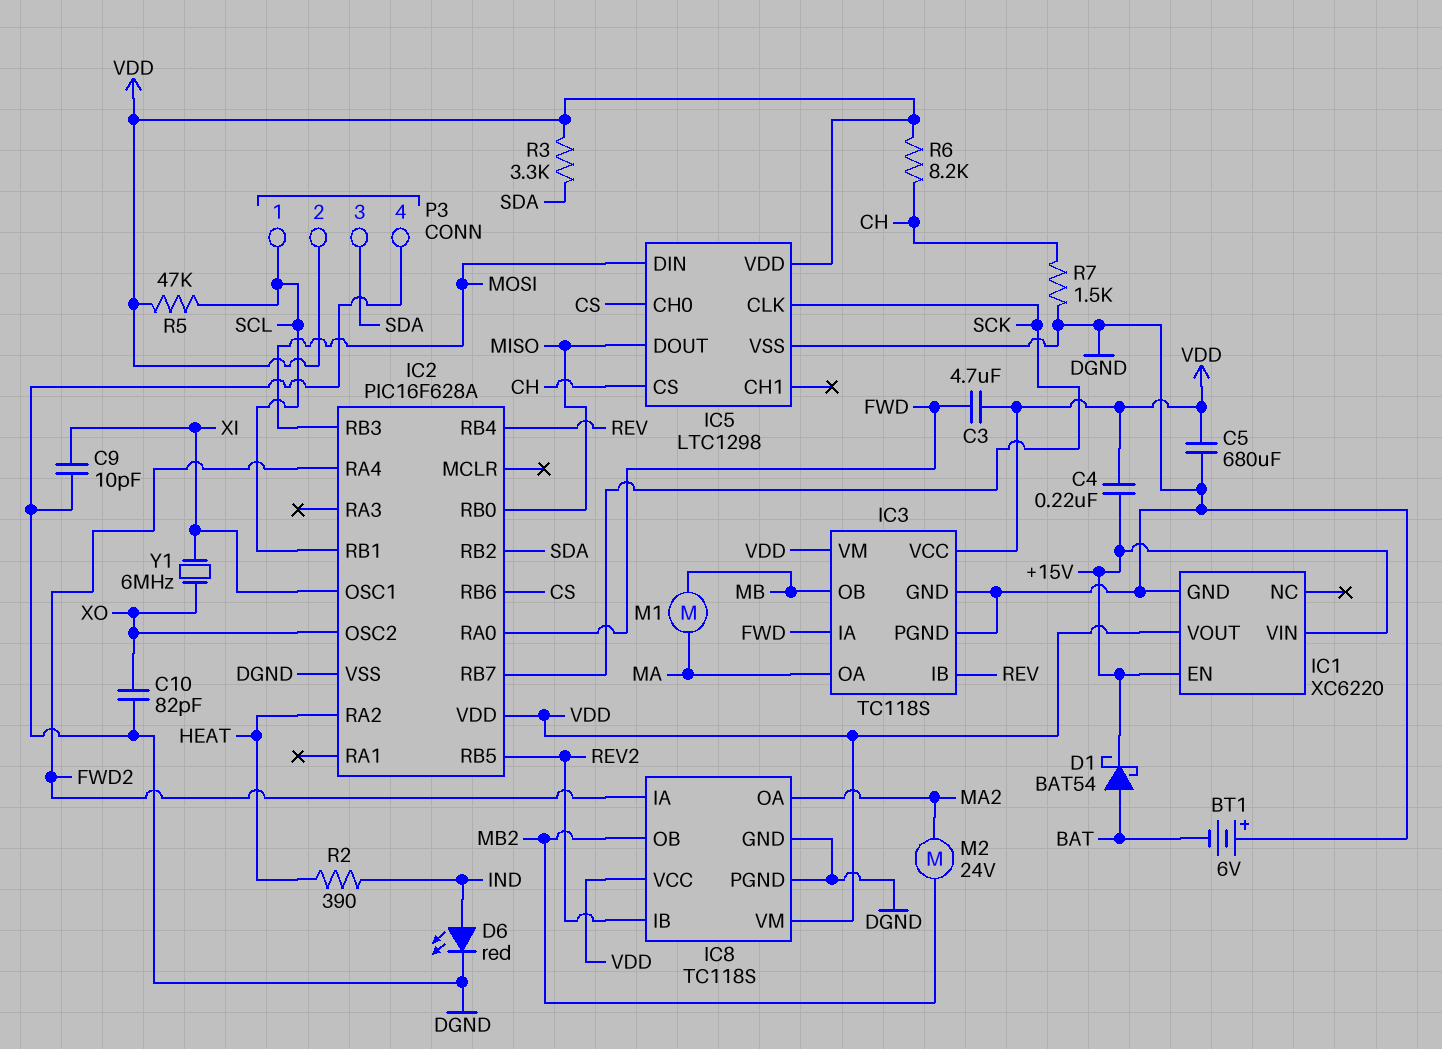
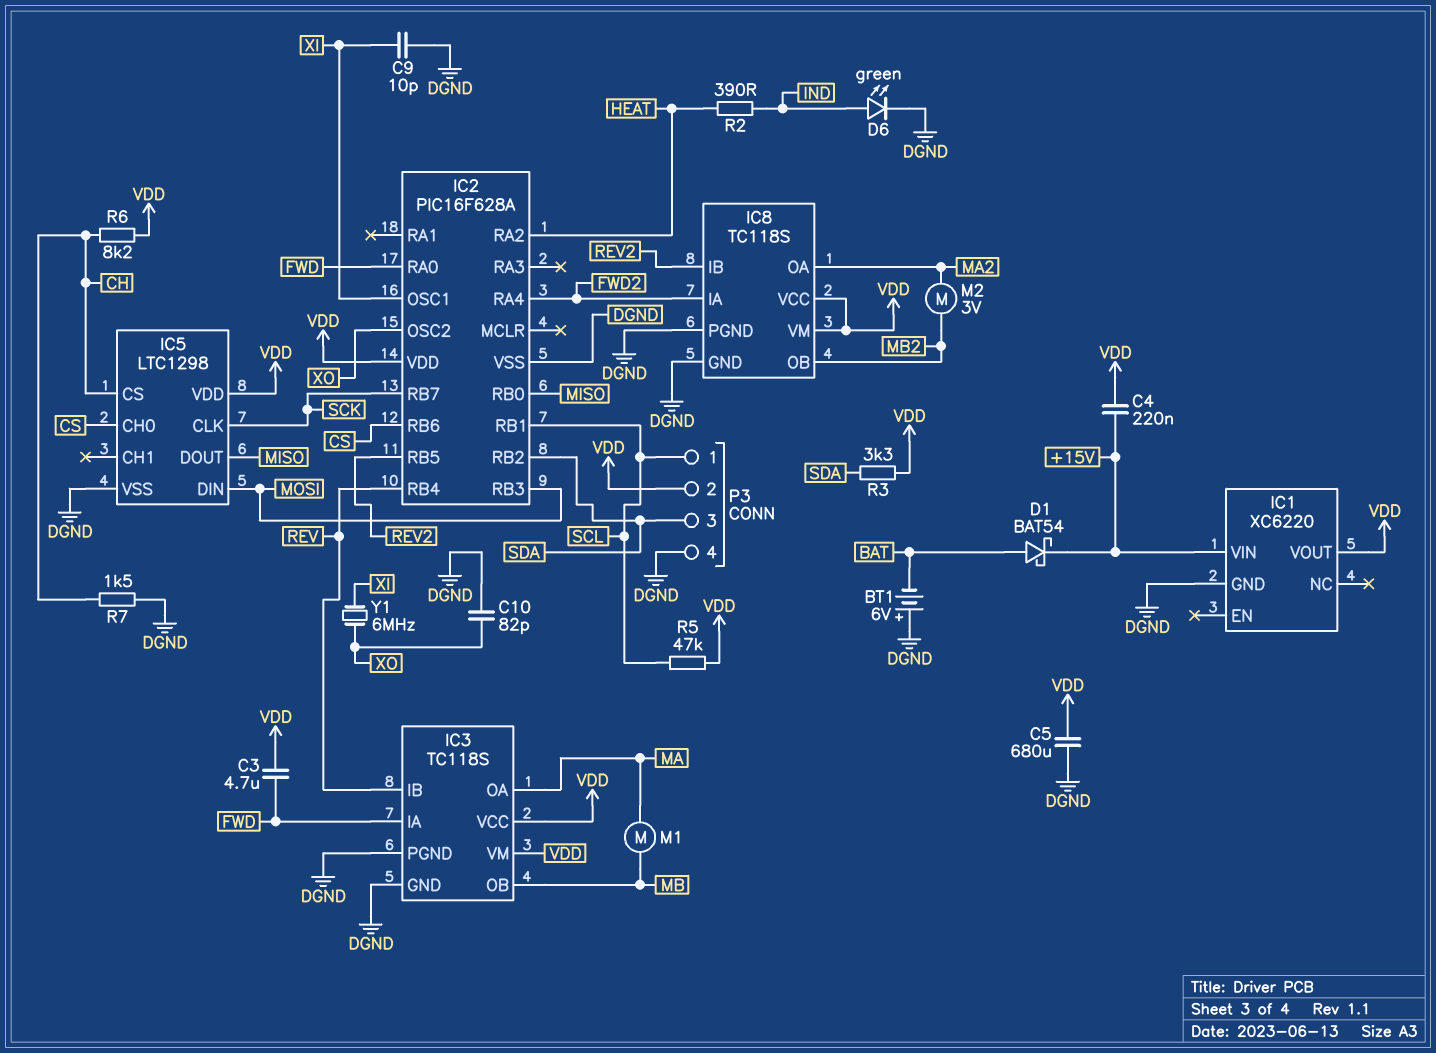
D6: LED red (A IND, K DGND) -> LED green (A IND, K DGND)
IC1 pin EN: +15V -> none
M2: motor 24V (MA2, MB2) -> motor 3V (MA2, MB2)

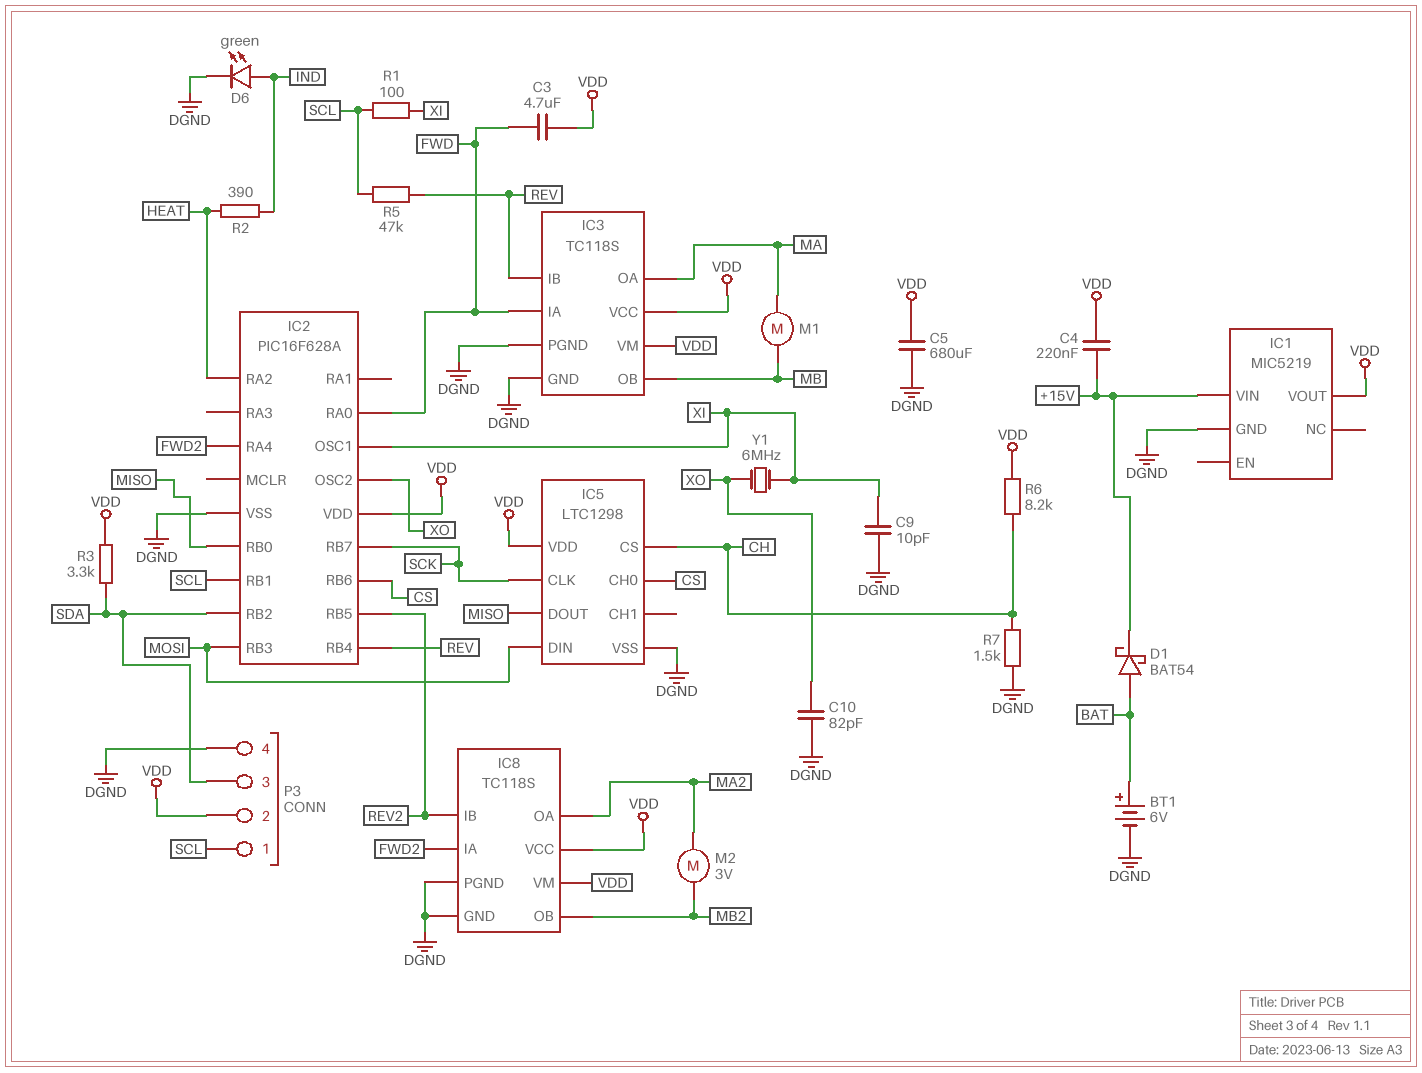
BT1: 6V (plus DGND, minus BAT) -> 6V (plus BAT, minus DGND)
IC1: XC6220 -> MIC5219
R1: none -> 100 (SCL, XI)
R5: 47k (SCL, VDD) -> 47k (REV, SCL)

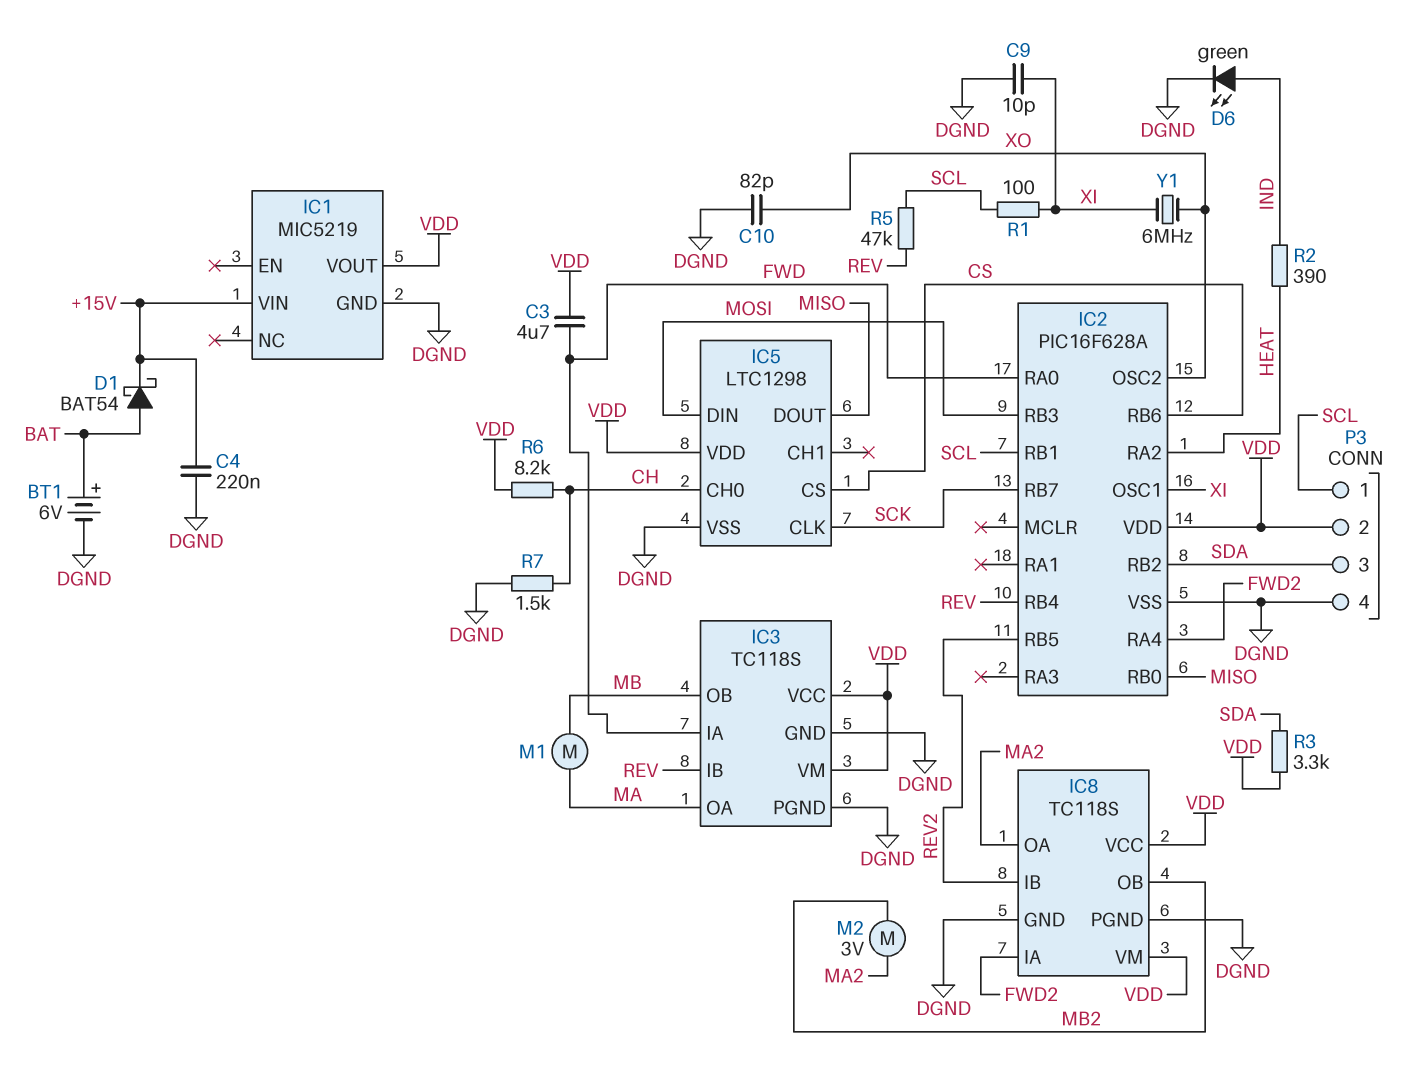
C4: 220nF (+15V, VDD) -> 220nF (+15V, DGND)
C5: 680uF (DGND, VDD) -> none
IC5 pin CH0: CS -> CH
IC5 pin CS: CH -> CS

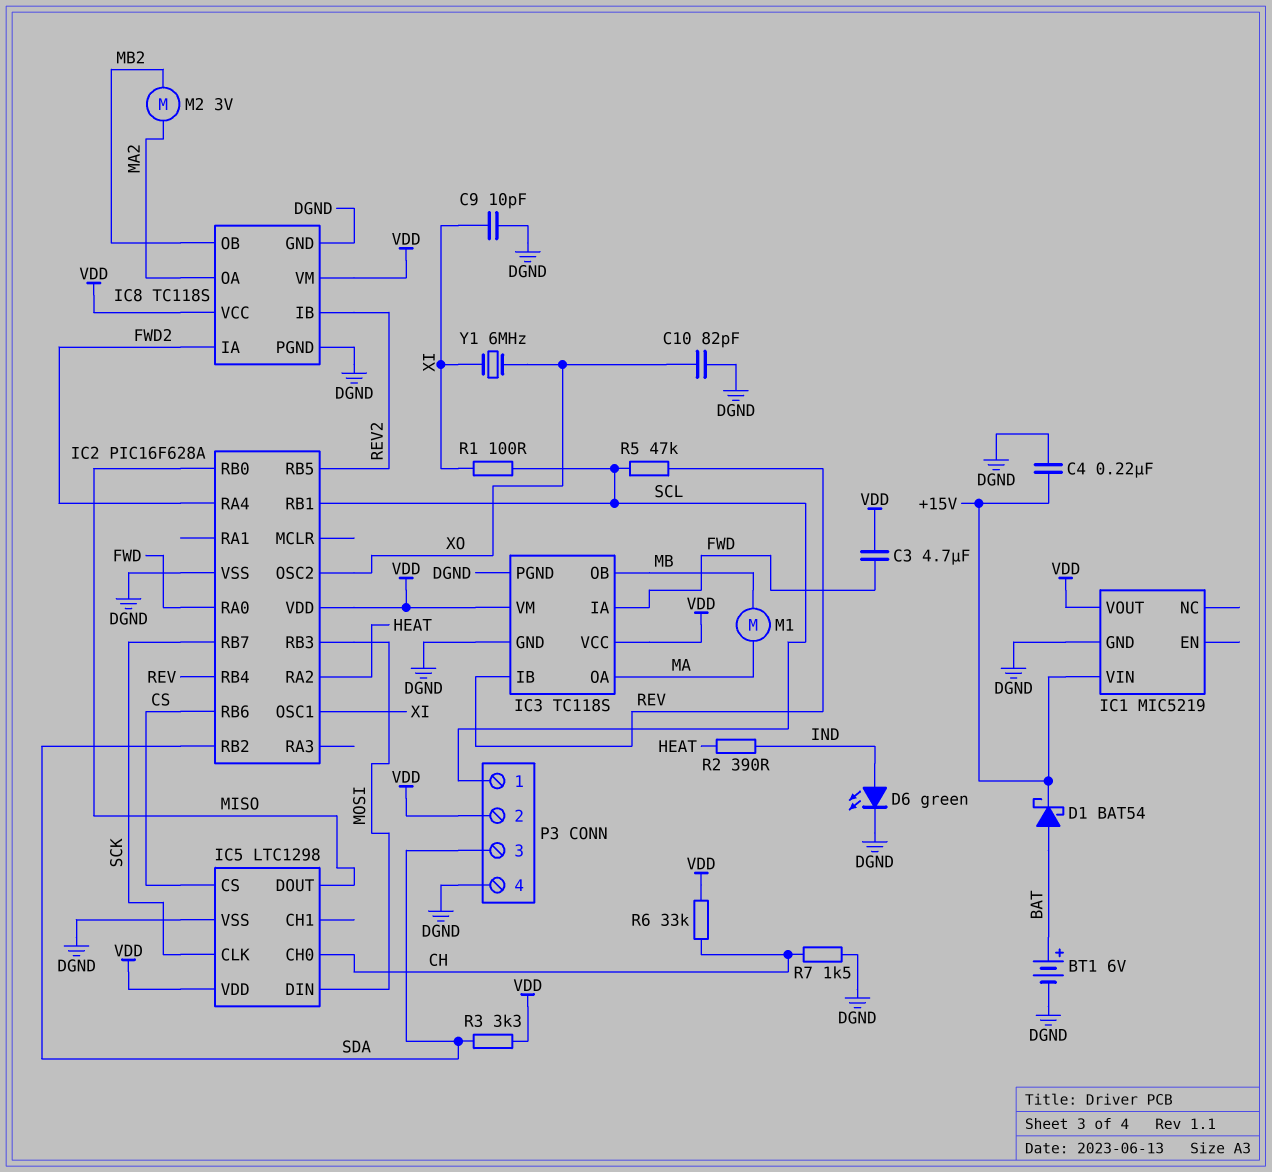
R6: 8.2k (CH, VDD) -> 33k (CH, VDD)

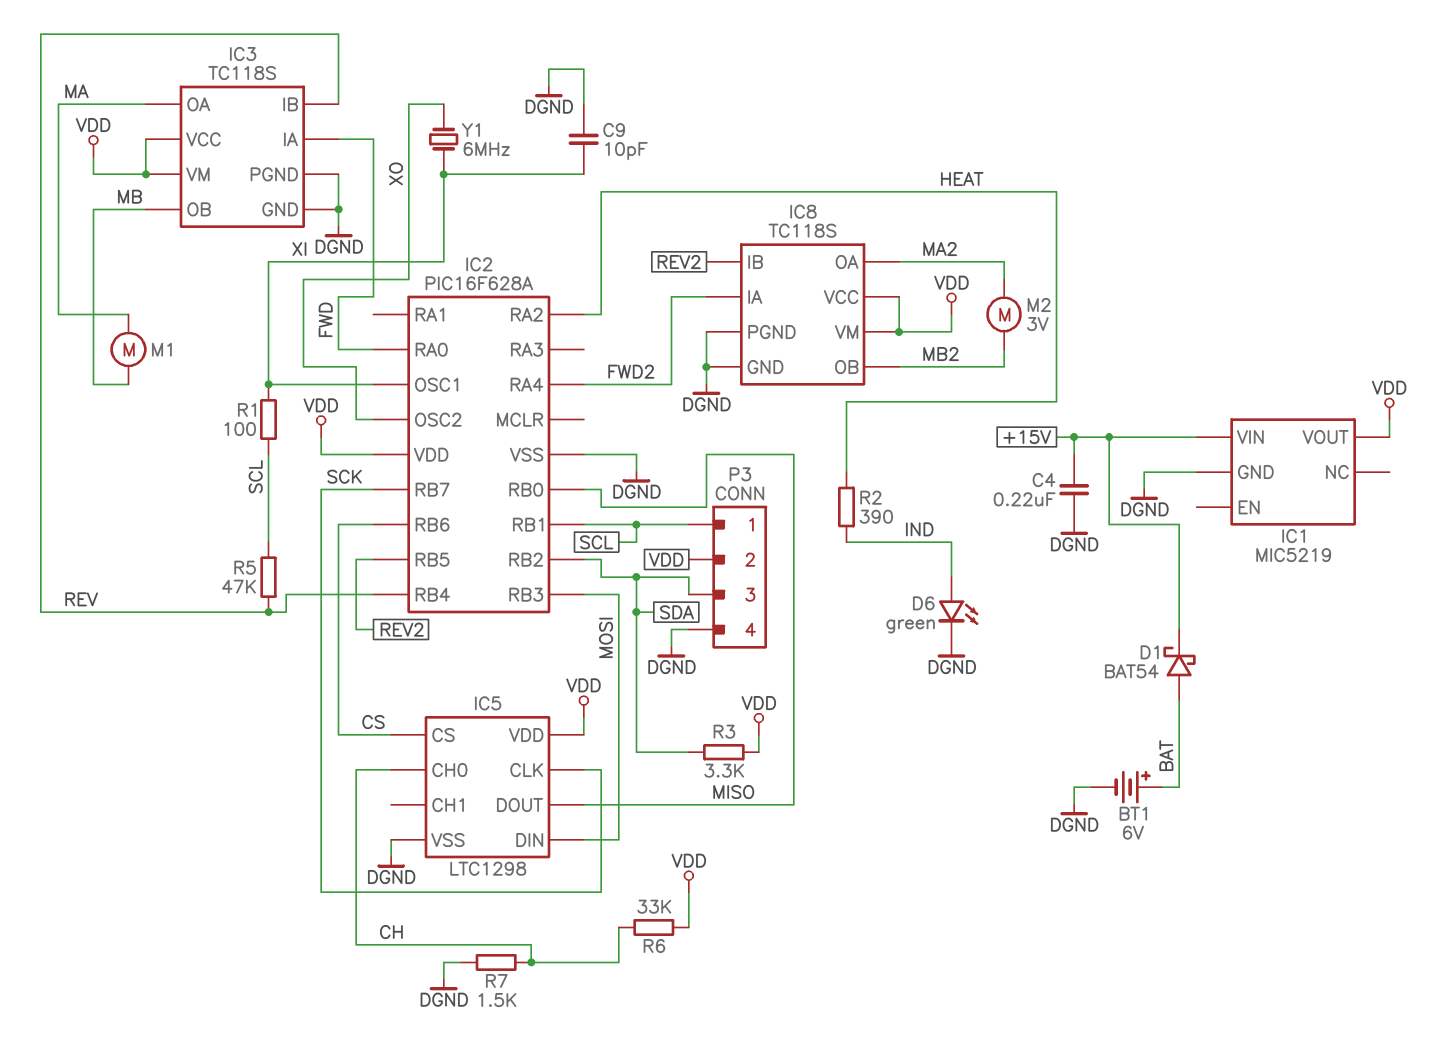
C3: 4.7uF (FWD, VDD) -> none
C10: 82pF (DGND, XO) -> none

